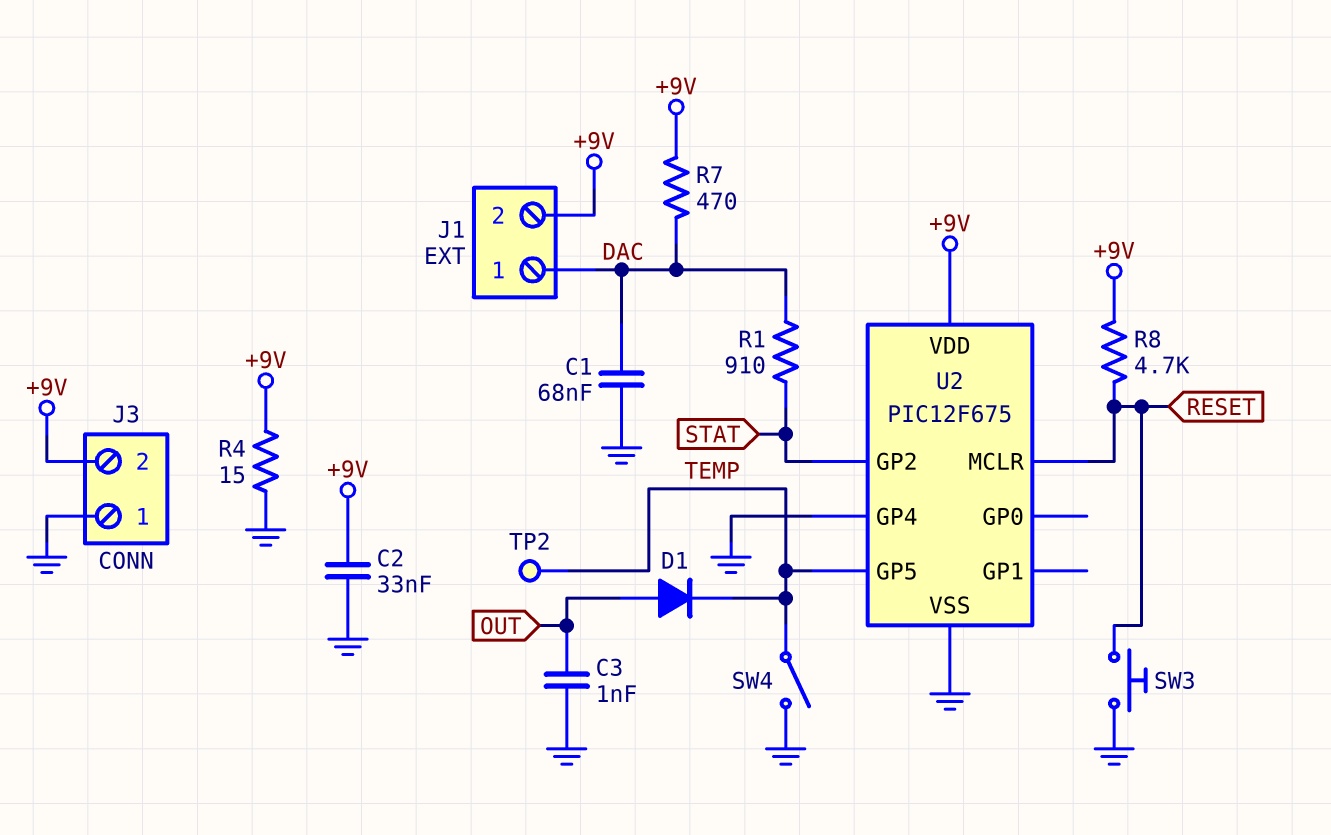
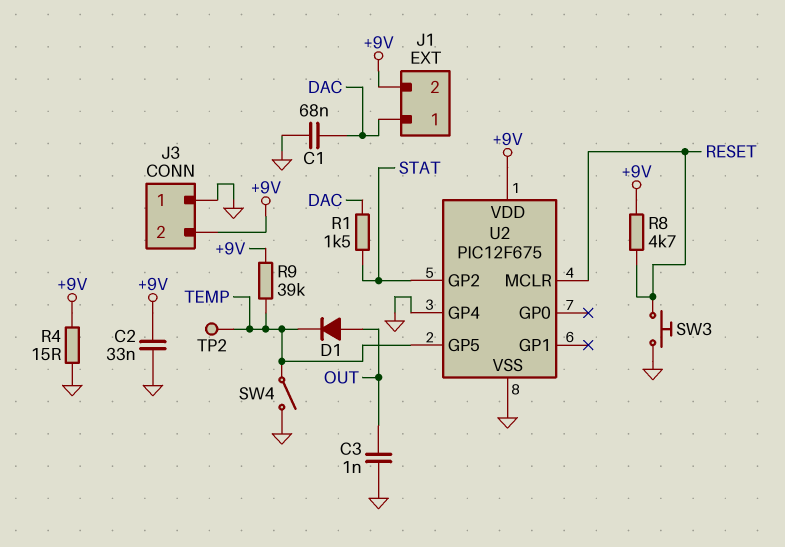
R1: 910 (DAC, STAT) -> 1.5k (DAC, STAT)
R7: 470 (+9V, DAC) -> none
R9: none -> 39k (+9V, TEMP)

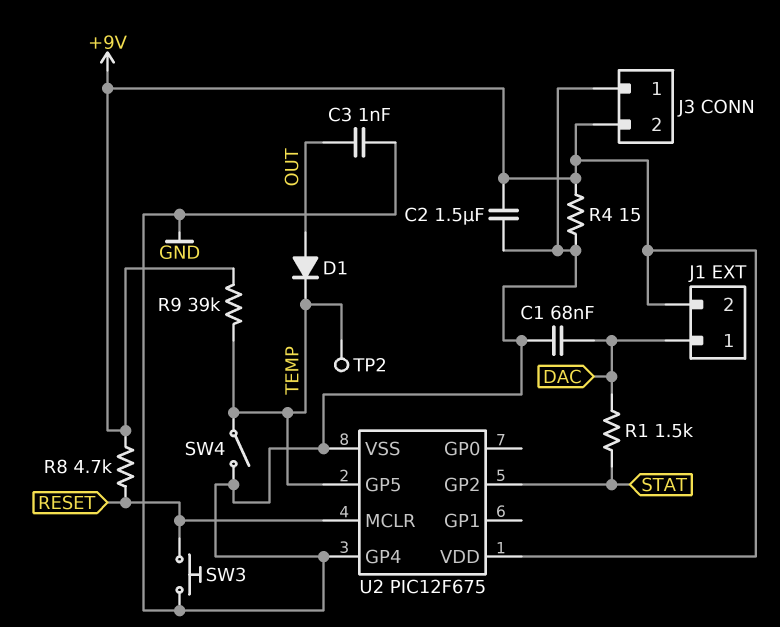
C2: 33nF (+9V, GND) -> 1.5uF (+9V, GND)

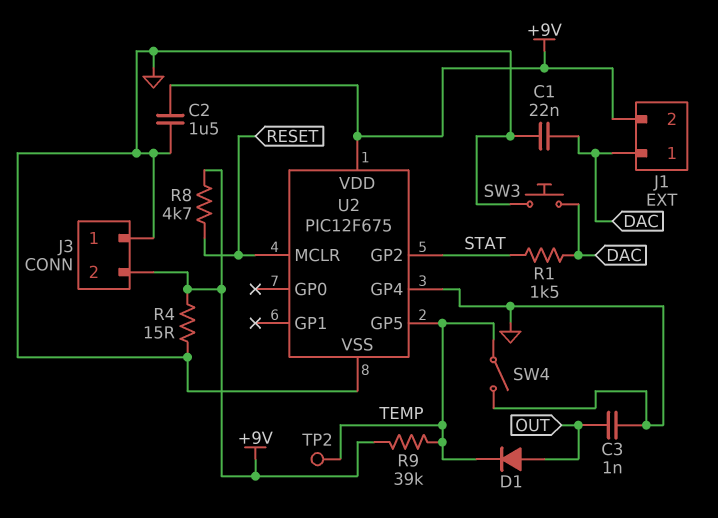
C1: 68nF (DAC, GND) -> 22nF (DAC, GND)
SW3: button (GND, RESET) -> button (DAC, GND)

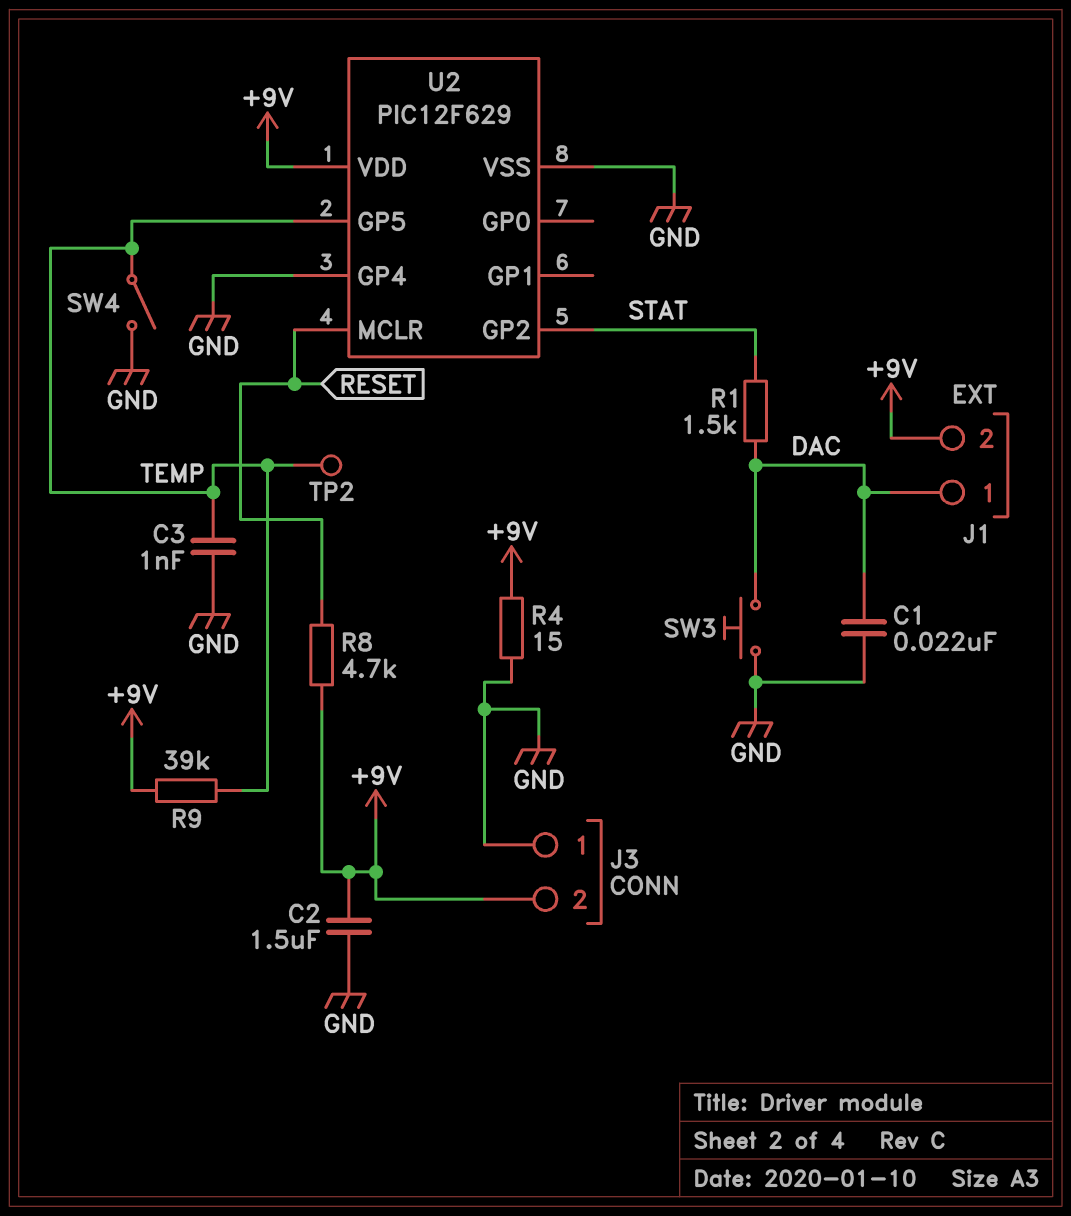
C3: 1nF (GND, OUT) -> 1nF (GND, TEMP)
D1: diode (A OUT, K TEMP) -> none
U2: PIC12F675 -> PIC12F629

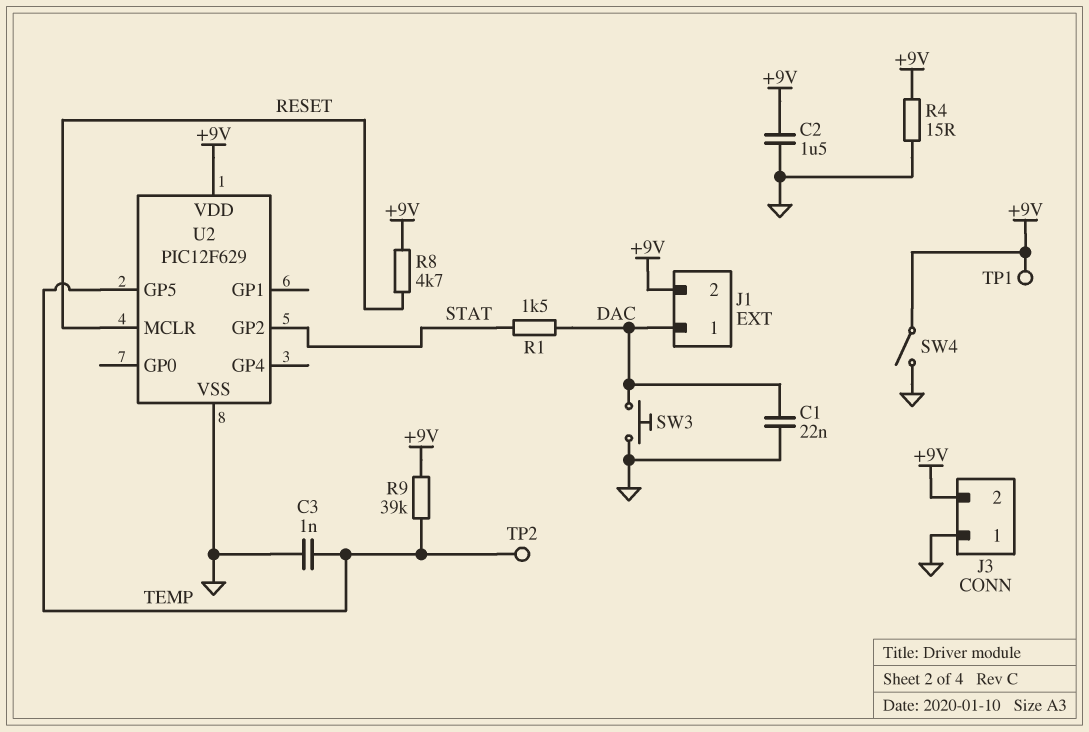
SW4: switch (GND, TEMP) -> switch (+9V, GND)
TP1: none -> test point (+9V)
U2 pin GP4: GND -> none

